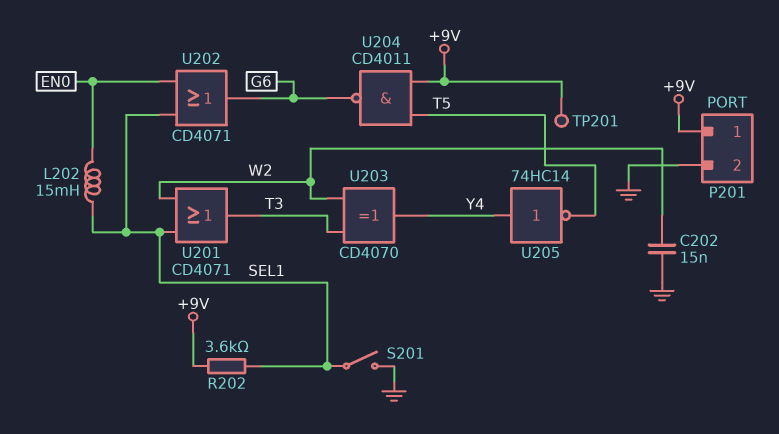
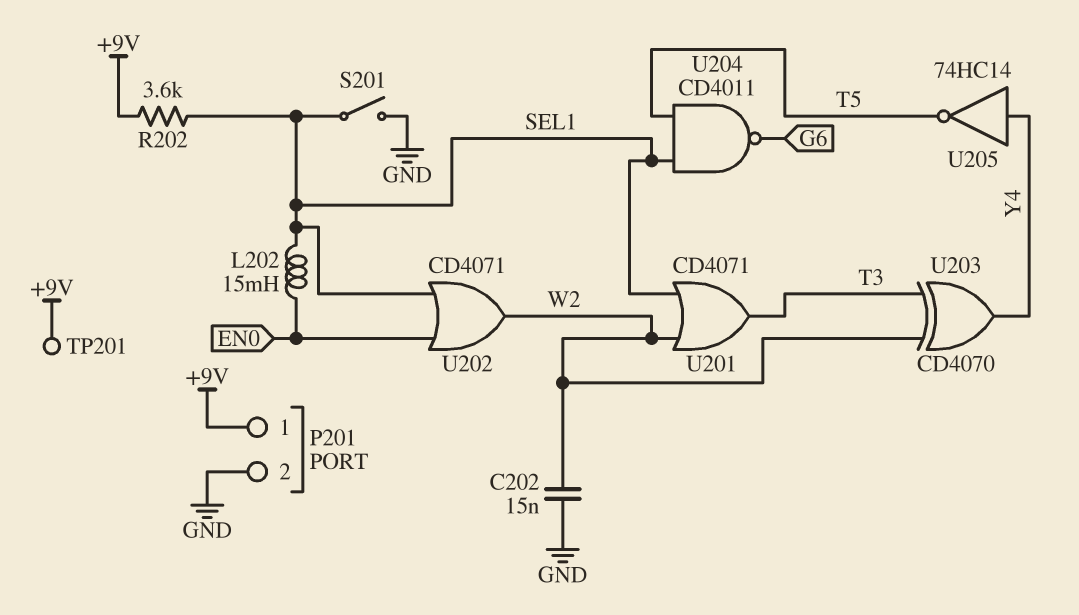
U202: OR CD4071 (in EN0, in SEL1, out G6) -> OR CD4071 (in EN0, in SEL1, out W2)
U204: NAND CD4011 (in +9V, in T5, out G6) -> NAND CD4011 (in SEL1, in T5, out G6)

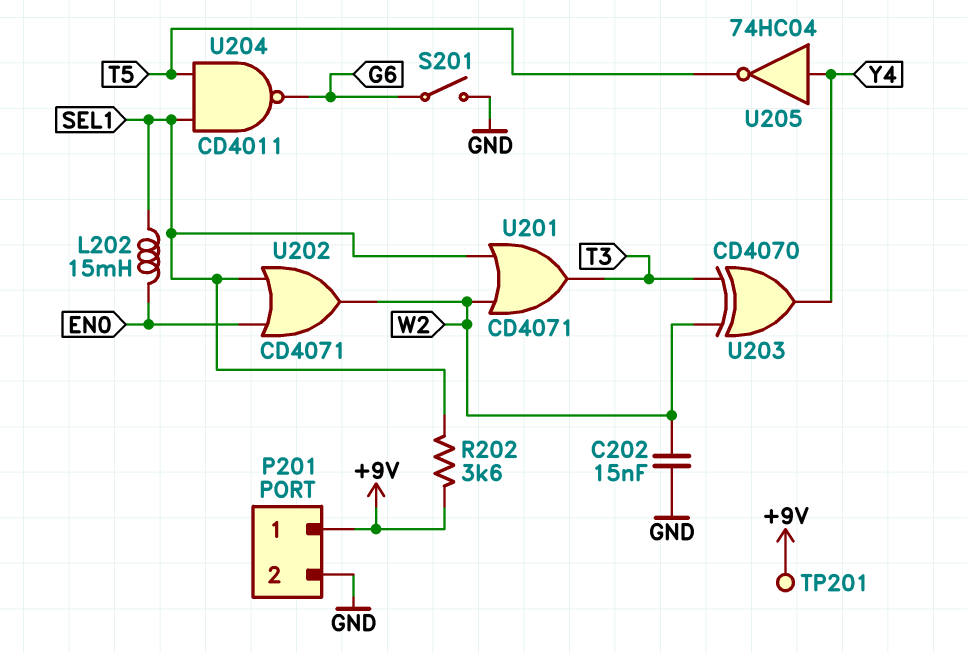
S201: switch (GND, SEL1) -> switch (G6, GND)
U205: NOT 74HC14 (in Y4, out T5) -> NOT 74HC04 (in Y4, out T5)

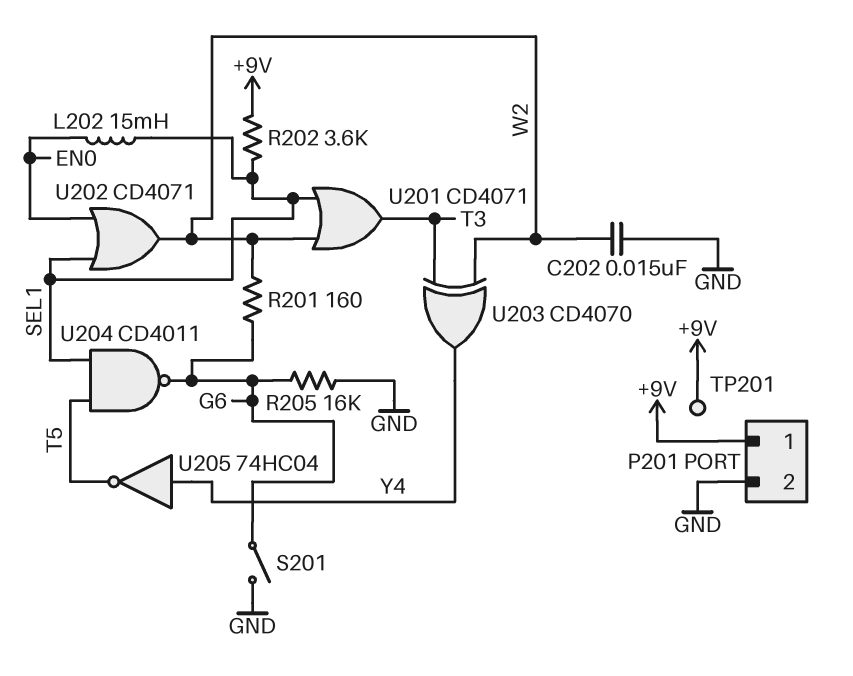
R201: none -> 160 (G6, W2)
R205: none -> 16k (G6, GND)

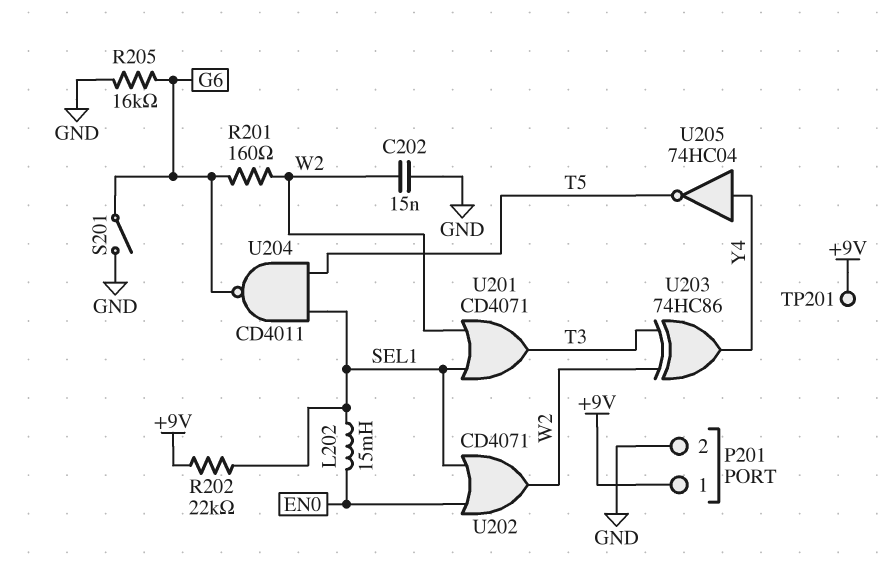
R202: 3.6k (+9V, SEL1) -> 22k (+9V, SEL1)
U203: XOR CD4070 (in T3, in W2, out Y4) -> XOR 74HC86 (in T3, in W2, out Y4)

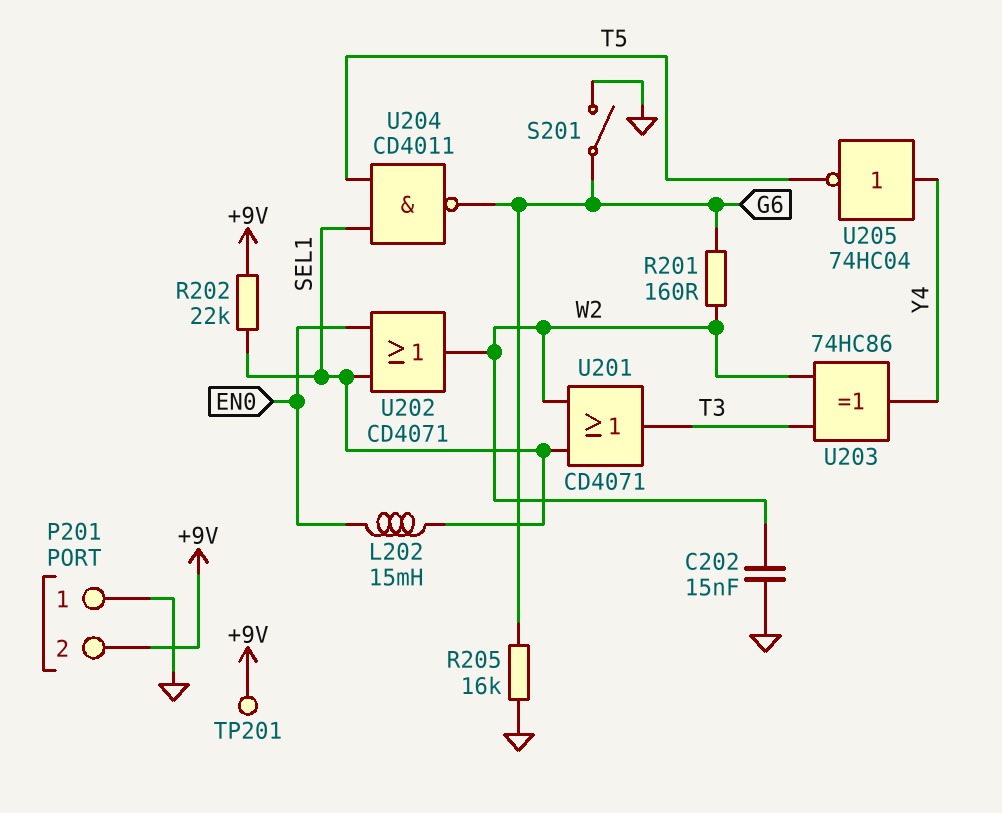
P201 pin 1: +9V -> GND
P201 pin 2: GND -> +9V

